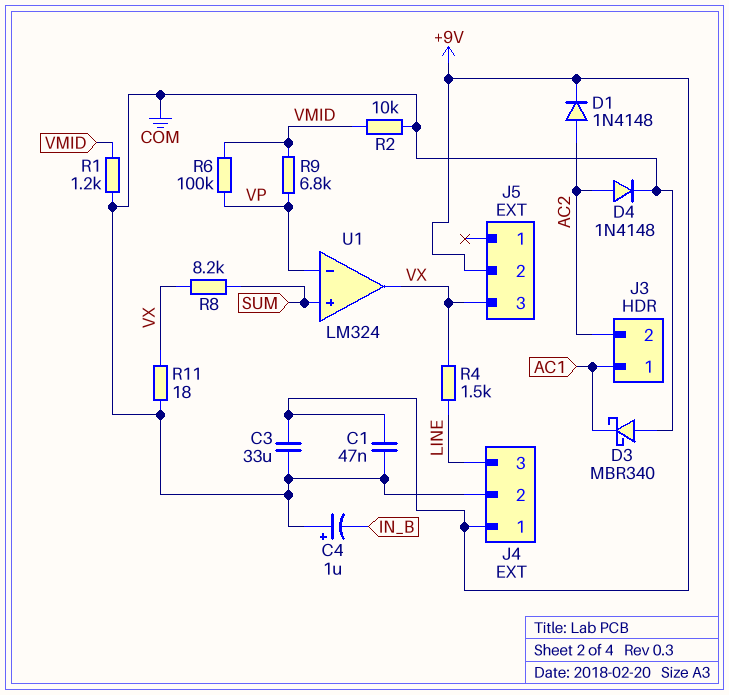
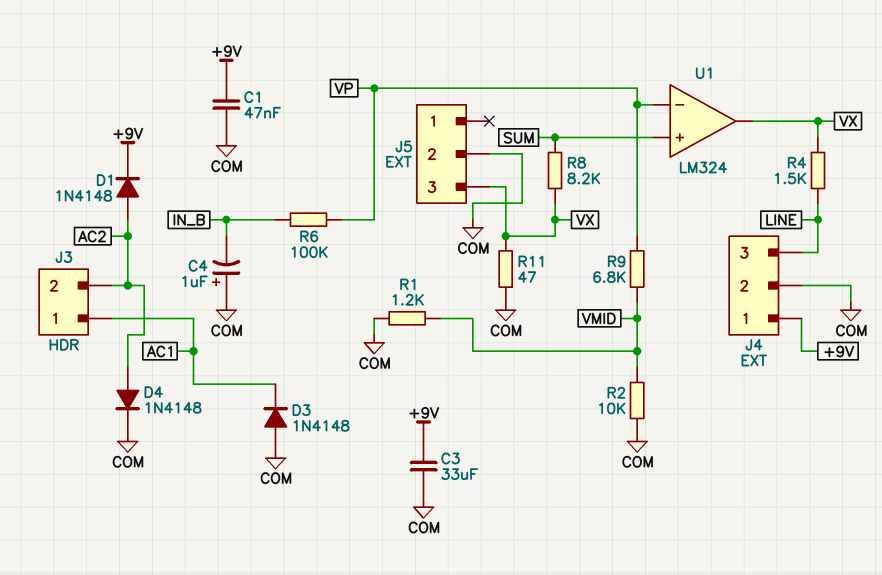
D3: schottky MBR340 (A COM, K AC1) -> diode 1N4148 (A COM, K AC1)
J5 pin 2: +9V -> COM
R6: 100k (VMID, VP) -> 100k (IN_B, VP)
R11: 18 (COM, VX) -> 47 (COM, VX)

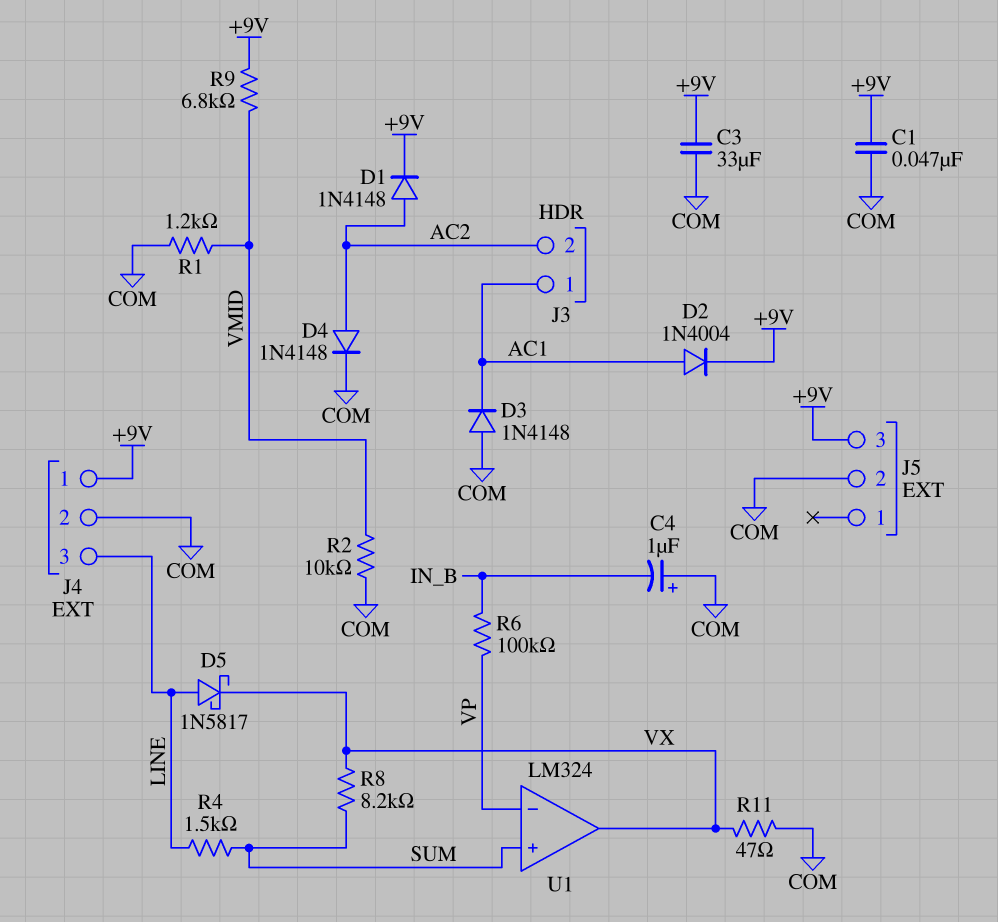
D2: none -> diode 1N4004 (A AC1, K +9V)
D5: none -> schottky 1N5817 (A LINE, K VX)
J5 pin 3: VX -> +9V
R4: 1.5k (LINE, VX) -> 1.5k (LINE, SUM)
R9: 6.8k (VMID, VP) -> 6.8k (+9V, VMID)

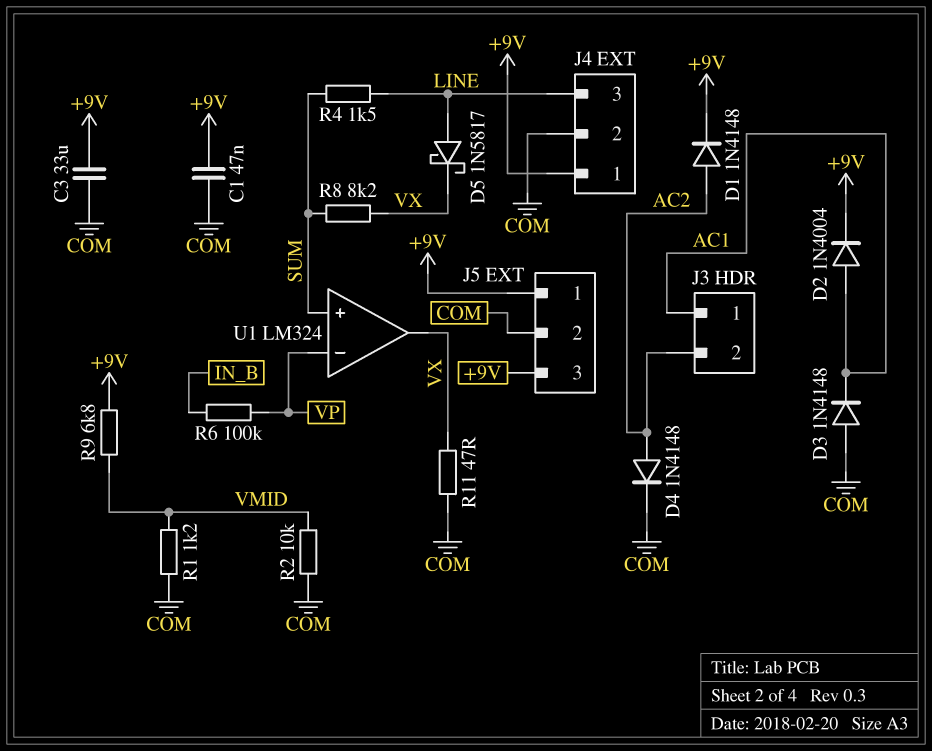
C4: 1uF (plus COM, minus IN_B) -> none
J5 pin 1: none -> +9V

